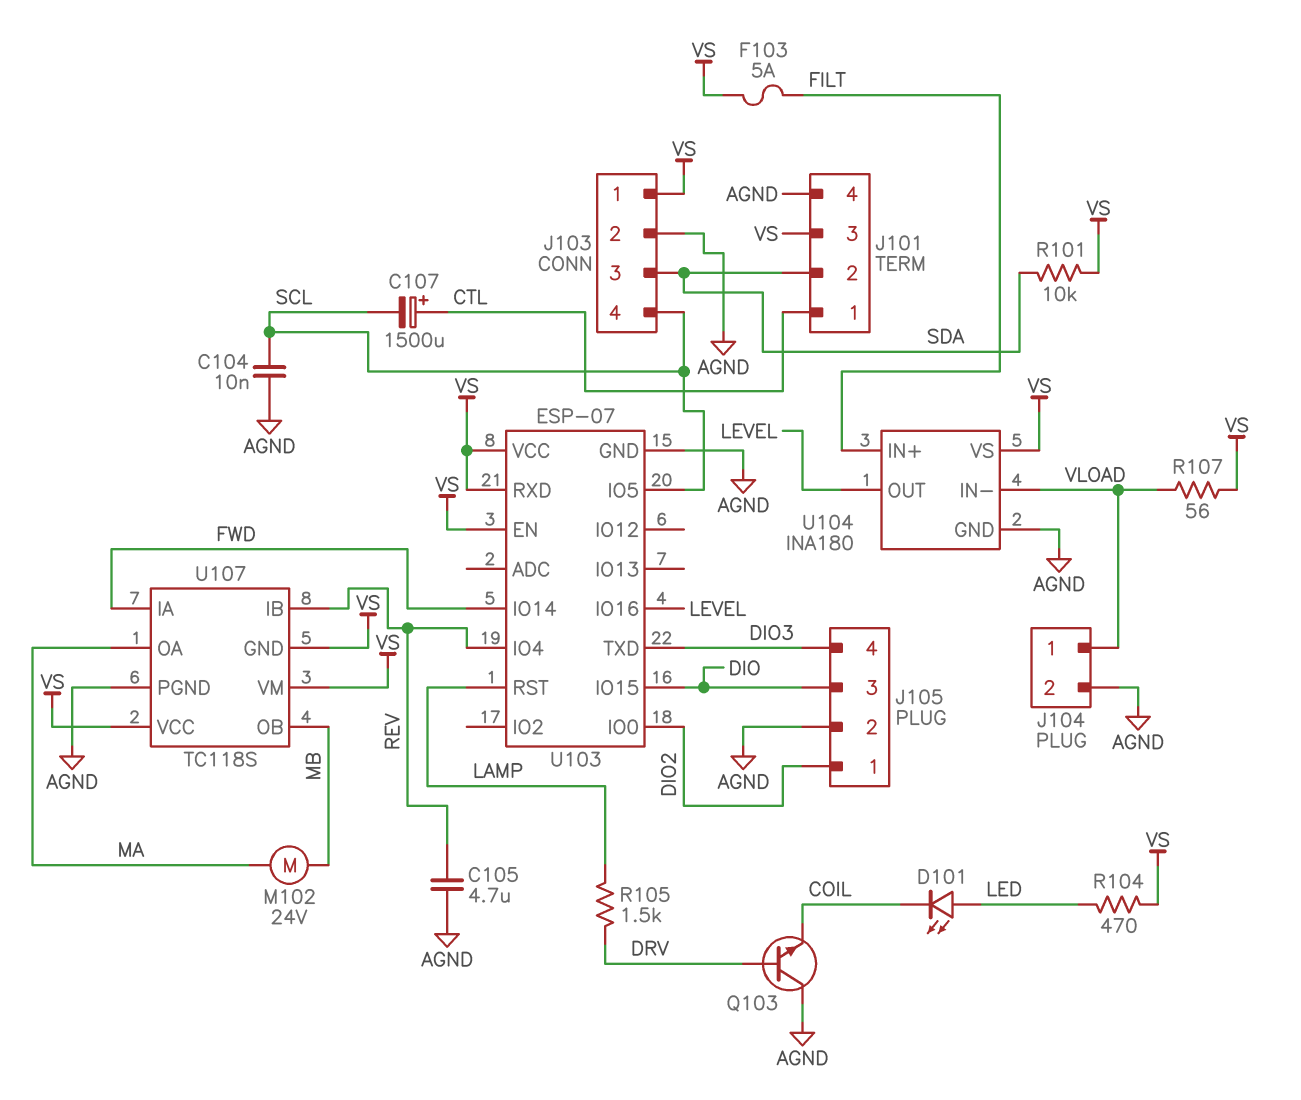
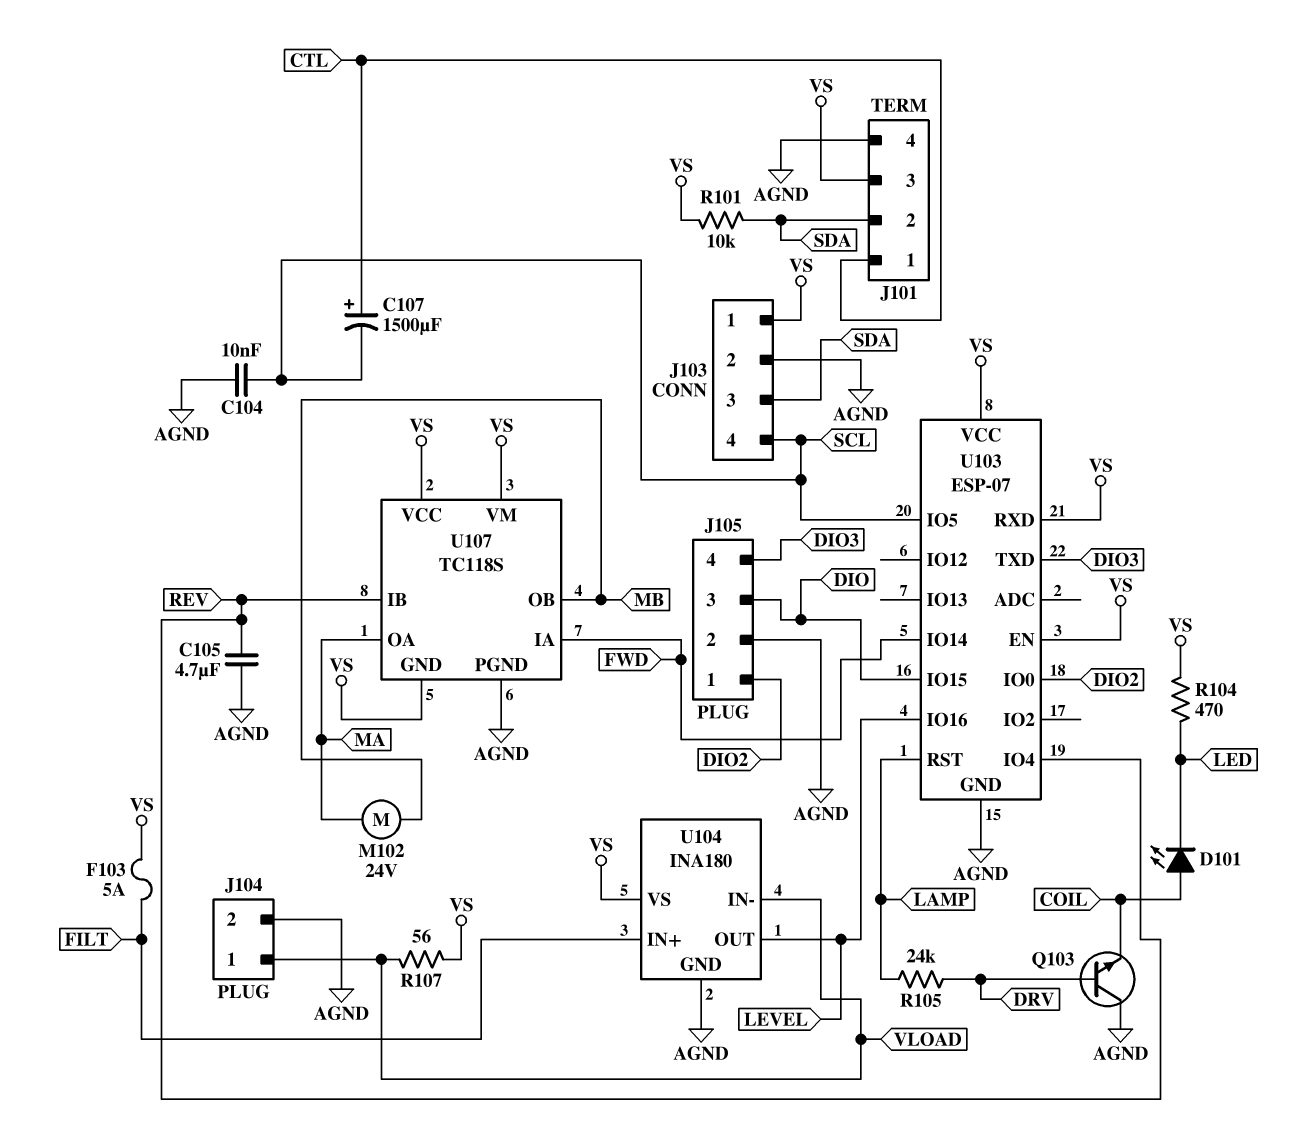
D101: LED (A LED, K COIL) -> LED (A COIL, K LED)
R105: 1.5k (DRV, LAMP) -> 24k (DRV, LAMP)

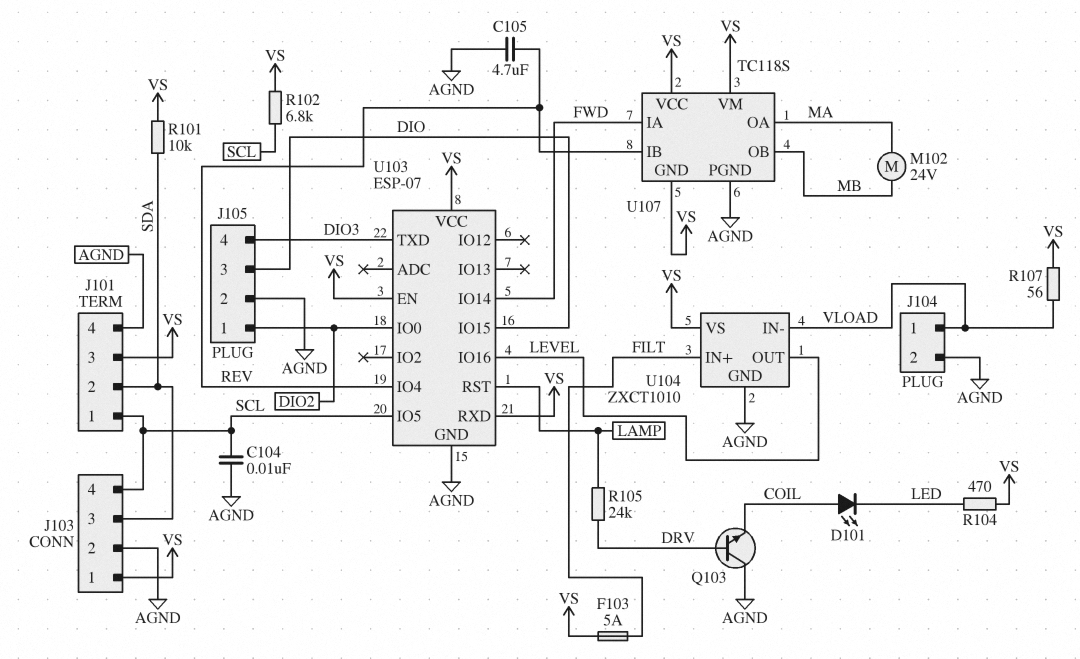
C107: 1500uF (plus CTL, minus SCL) -> none
J101 pin 1: CTL -> SCL
R102: none -> 6.8k (SCL, VS)
U104: INA180 -> ZXCT1010

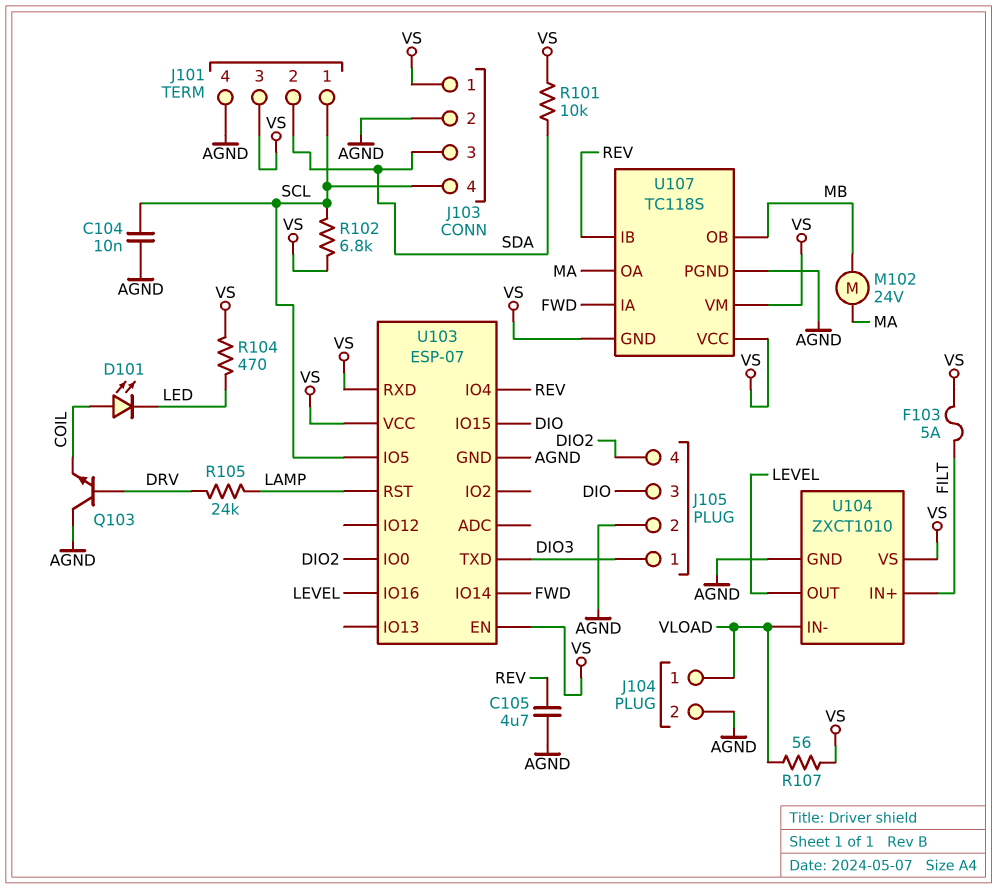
J105 pin 1: DIO2 -> DIO3
J105 pin 4: DIO3 -> DIO2

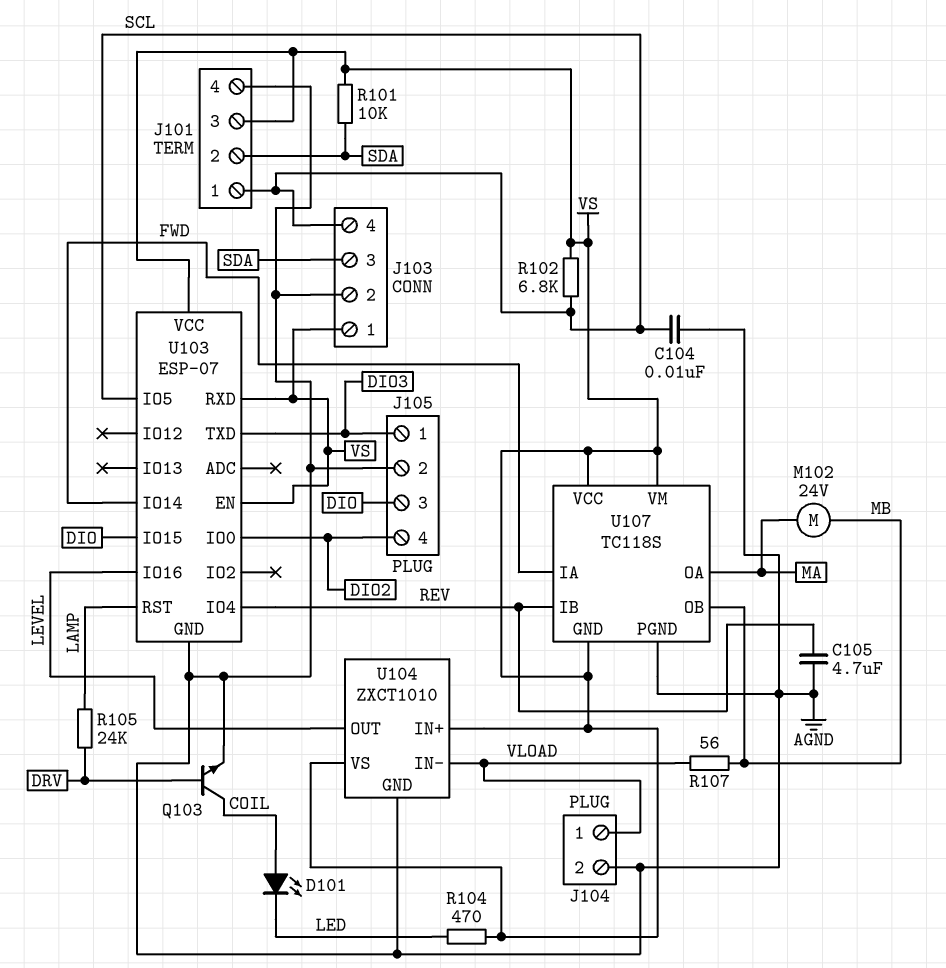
F103: 5A (FILT, VS) -> none
Q103: NPN (B DRV, C AGND, E COIL) -> NPN (B DRV, C COIL, E AGND)
R107: 56 (VLOAD, VS) -> 56 (MB, VLOAD)
U104 pin IN+: FILT -> VS

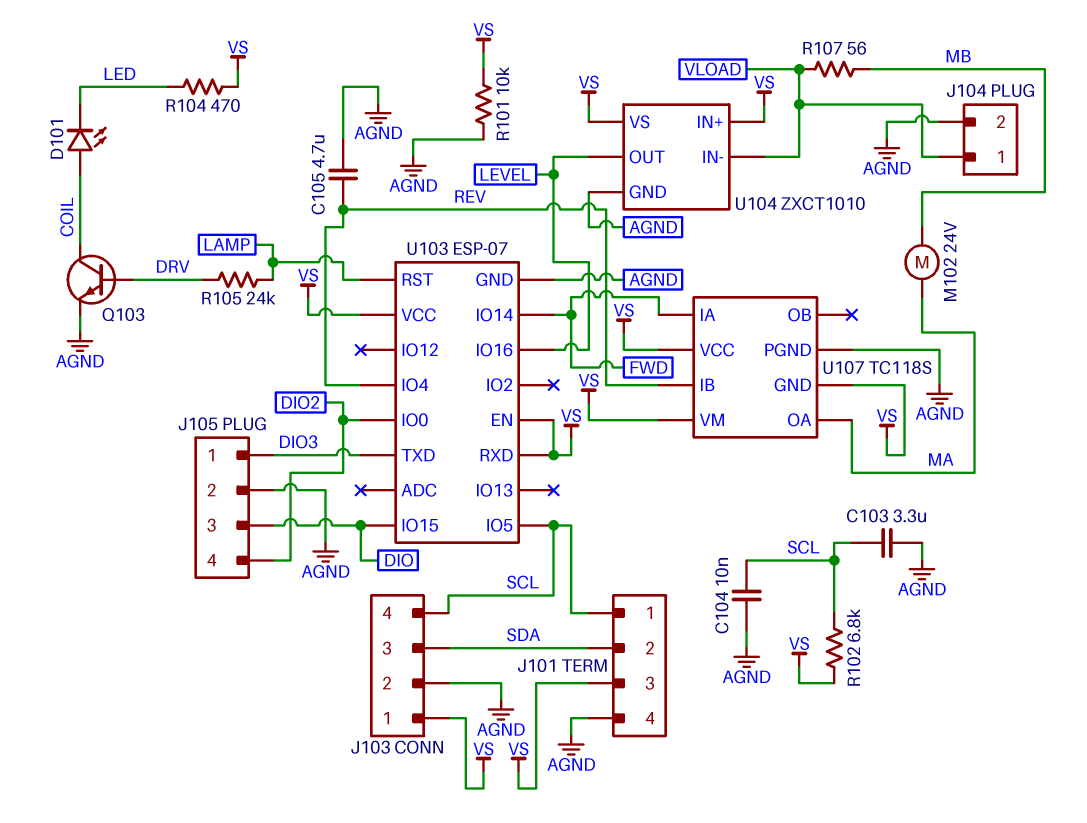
C103: none -> 3.3uF (AGND, SCL)
R101: 10k (SDA, VS) -> 10k (AGND, VS)
U107 pin OB: MB -> none

